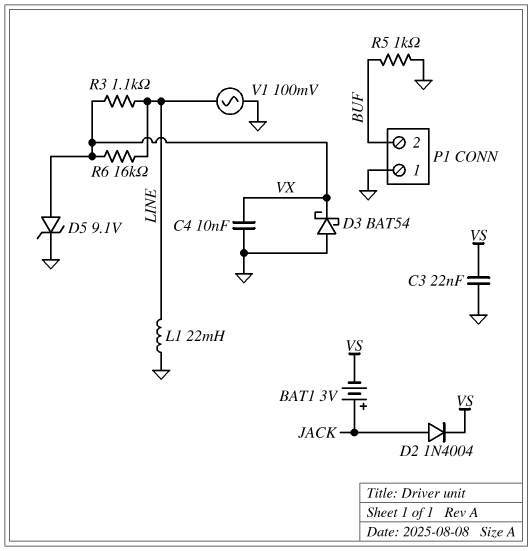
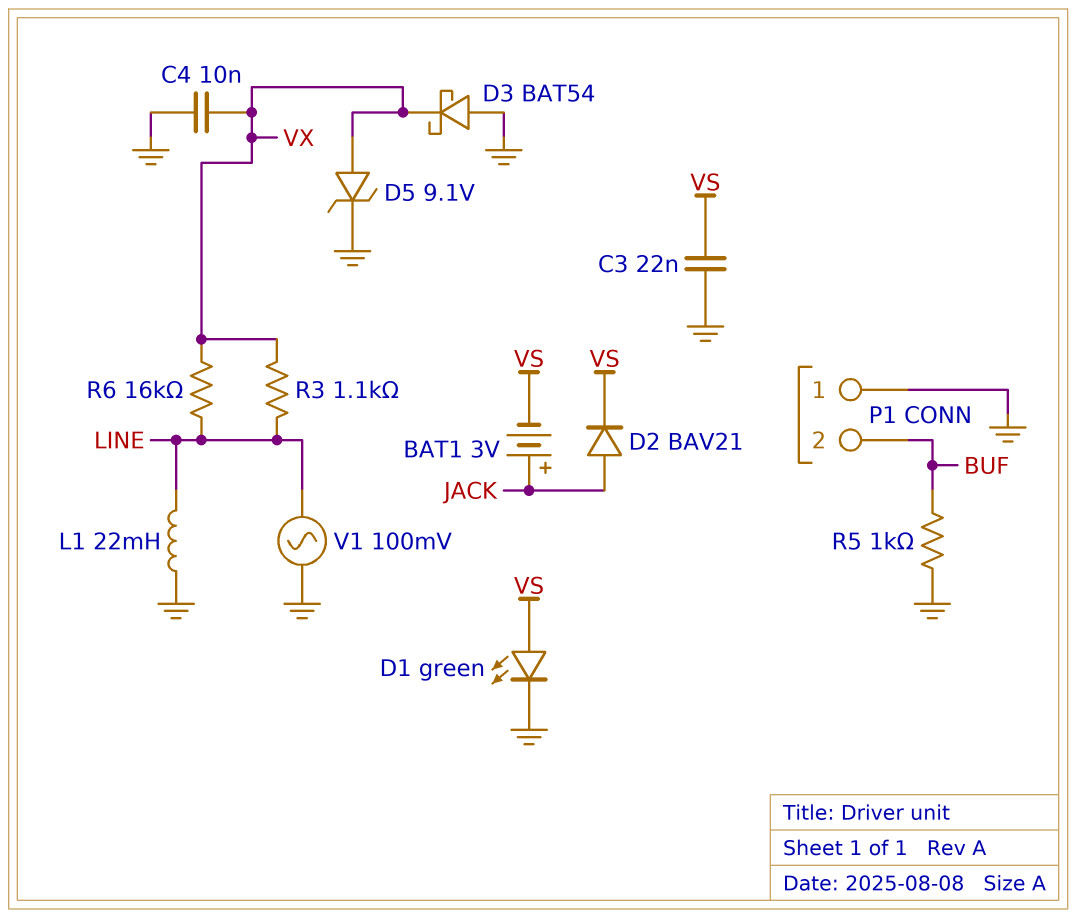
D1: none -> LED green (A VS, K GND)
D2: diode 1N4004 (A JACK, K VS) -> diode BAV21 (A JACK, K VS)

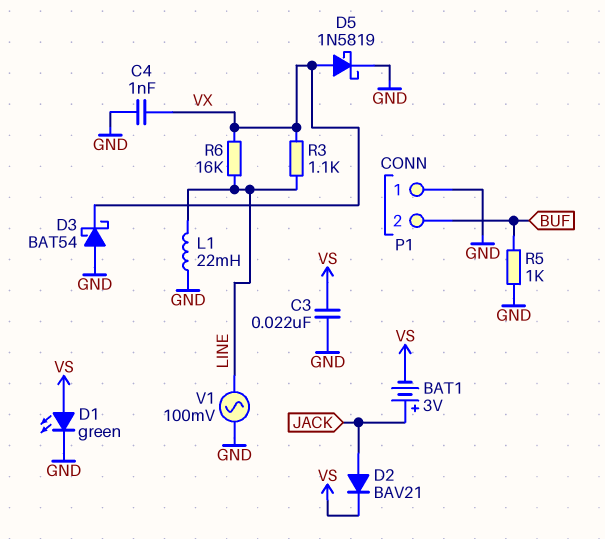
C4: 10nF (GND, VX) -> 1nF (GND, VX)
D5: zener 9.1V (A VX, K GND) -> schottky 1N5819 (A VX, K GND)

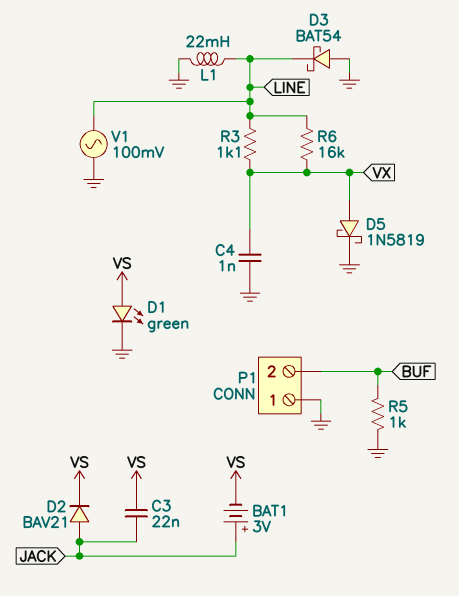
C3: 22nF (GND, VS) -> 22nF (JACK, VS)
D3: schottky BAT54 (A GND, K VX) -> schottky BAT54 (A GND, K LINE)

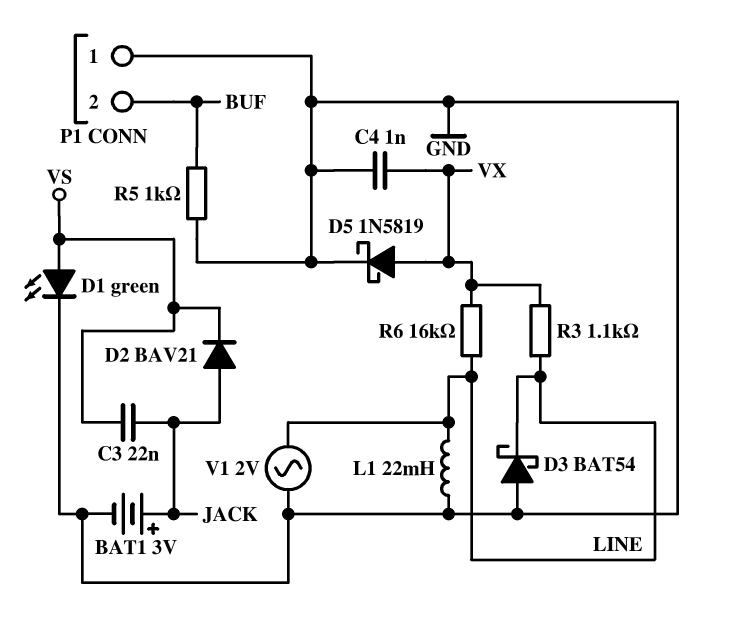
BAT1: 3V (plus JACK, minus VS) -> 3V (plus JACK, minus GND)
V1: AC 100mV (GND, LINE) -> AC 2V (GND, LINE)

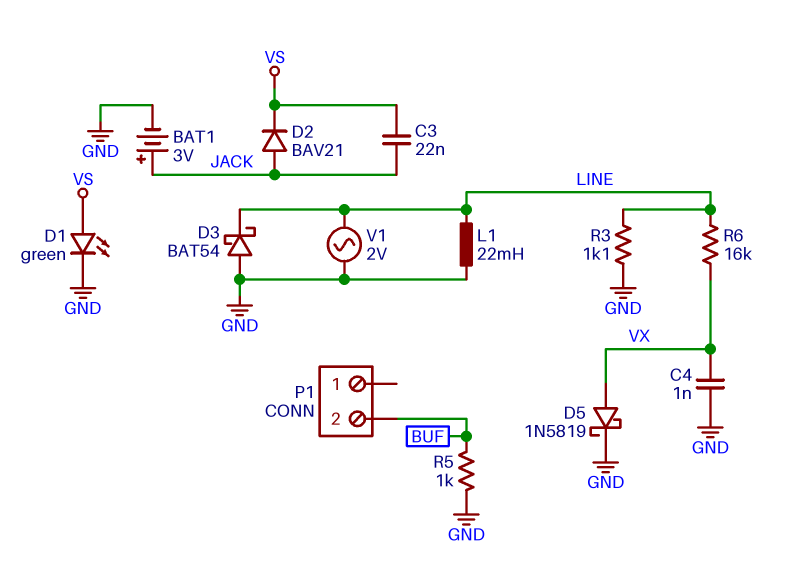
P1 pin 1: GND -> none
R3: 1.1k (LINE, VX) -> 1.1k (GND, LINE)

